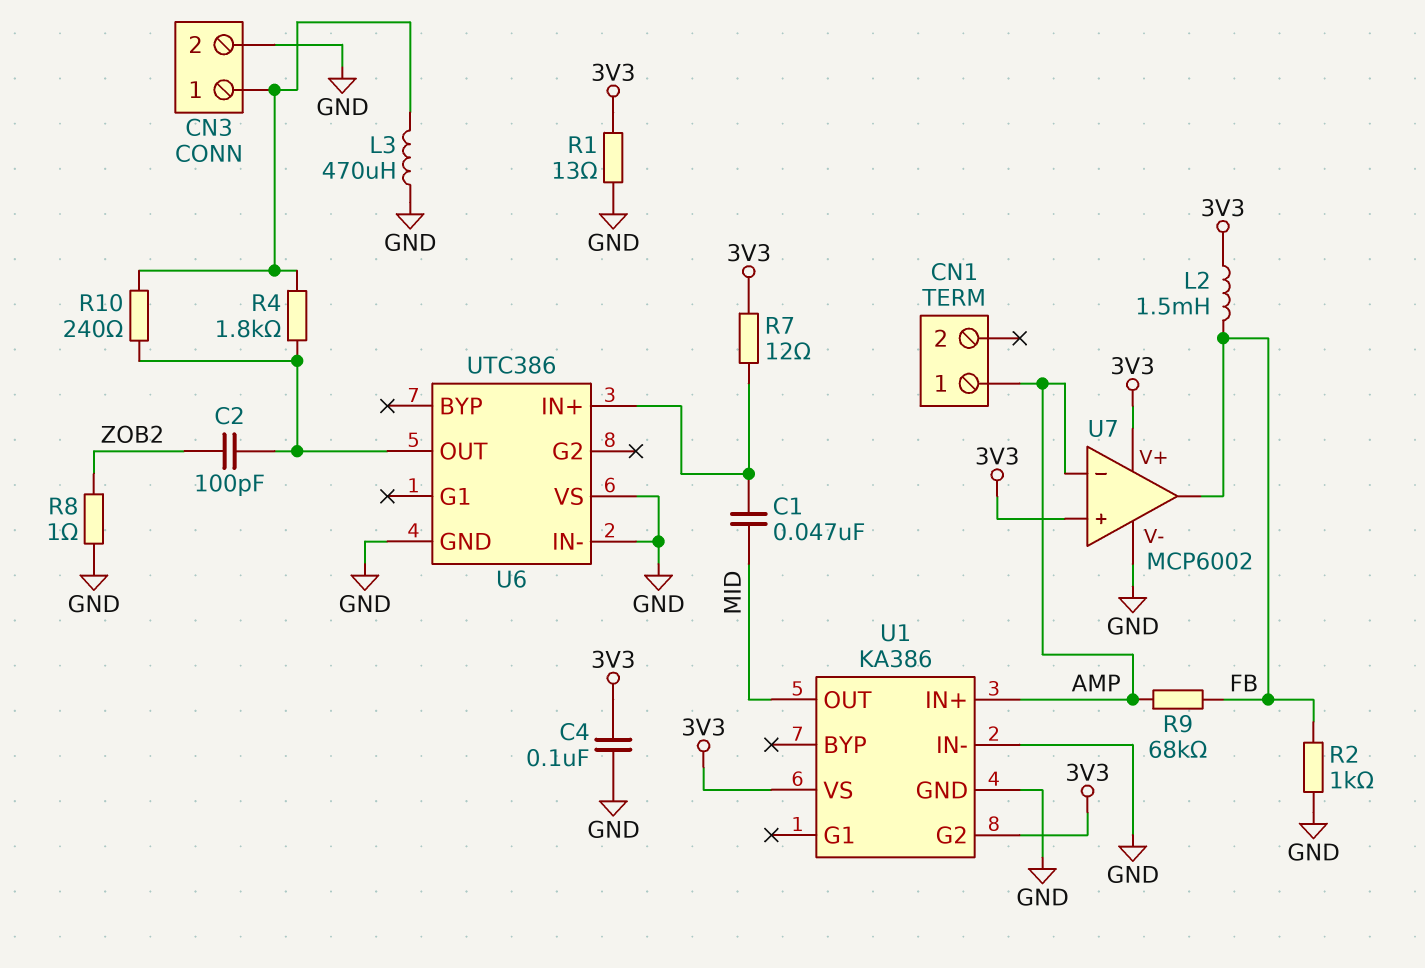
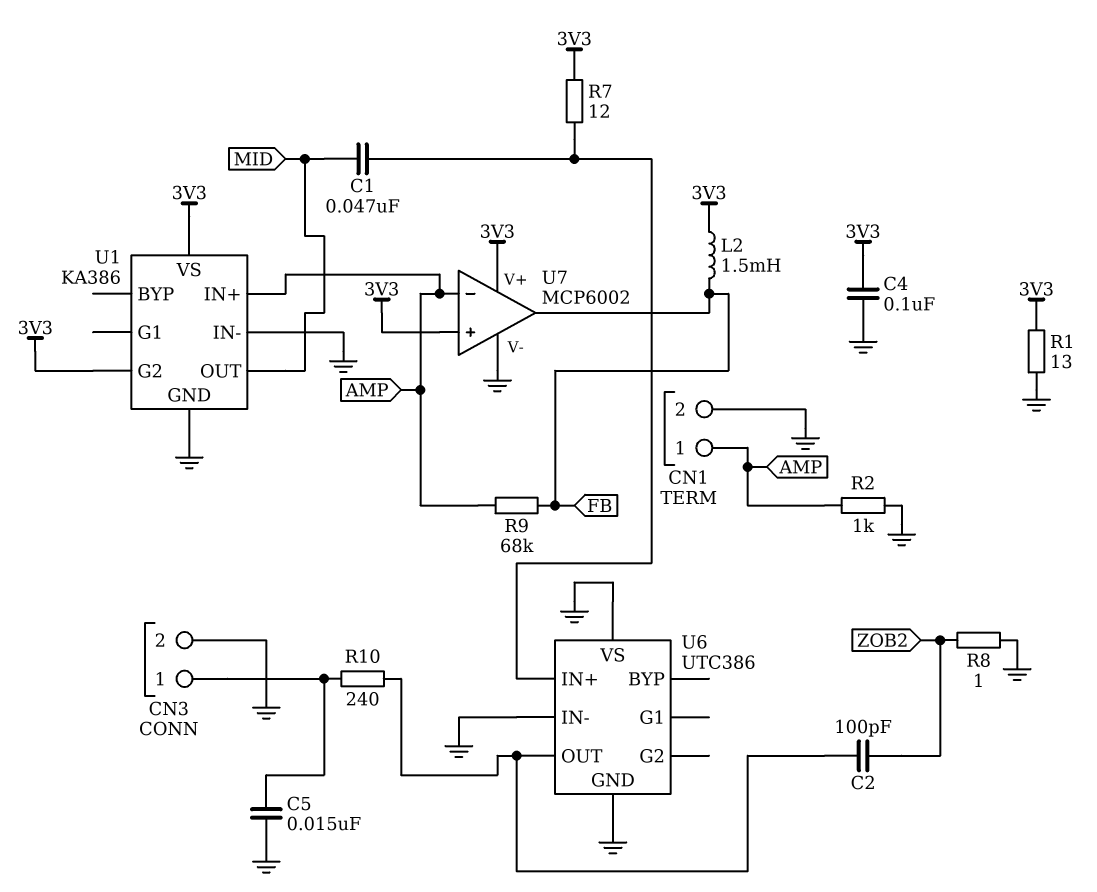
C5: none -> 15nF (CN3/1, GND)
CN1 pin 2: none -> GND
L3: 470uH (CN3/1, GND) -> none
R2: 1k (FB, GND) -> 1k (AMP, GND)
R4: 1.8k (CN3/1, U6/OUT) -> none

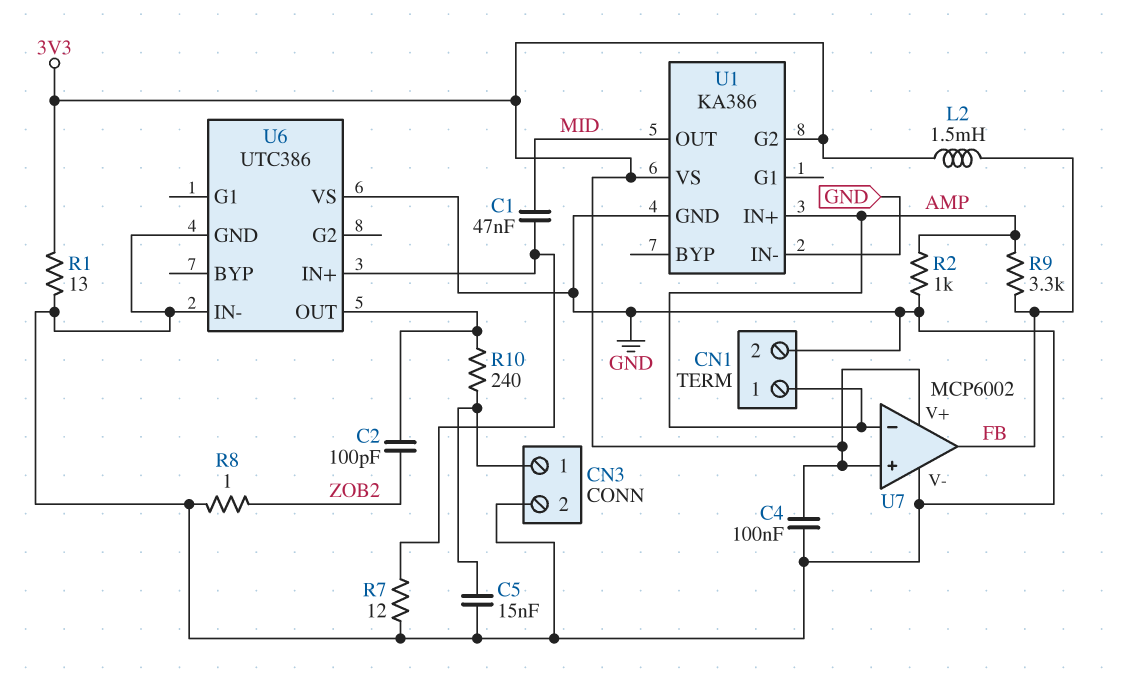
R7: 12 (3V3, U6/IN+) -> 12 (GND, U6/IN+)
R9: 68k (AMP, FB) -> 3.3k (AMP, FB)

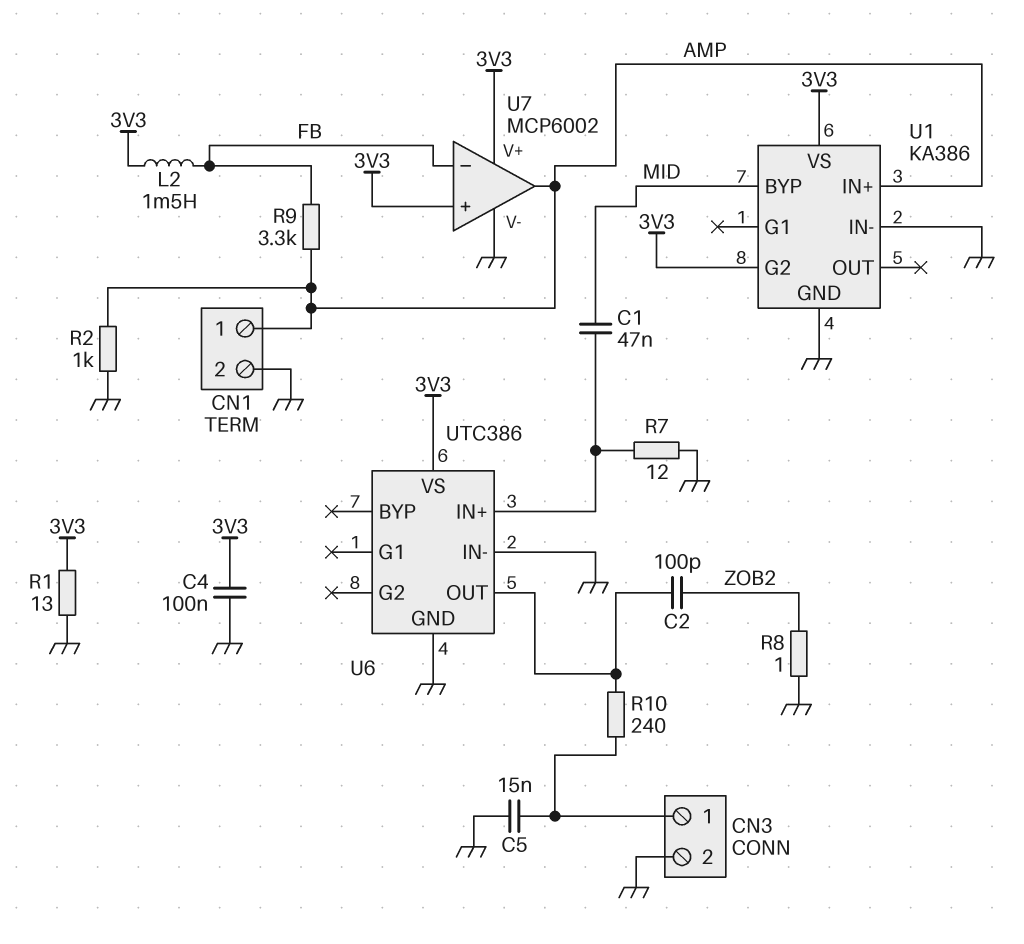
U1 pin BYP: none -> MID
U1 pin OUT: MID -> none
U6 pin VS: GND -> 3V3
U7 pin in-: AMP -> FB
U7 pin out: FB -> AMP

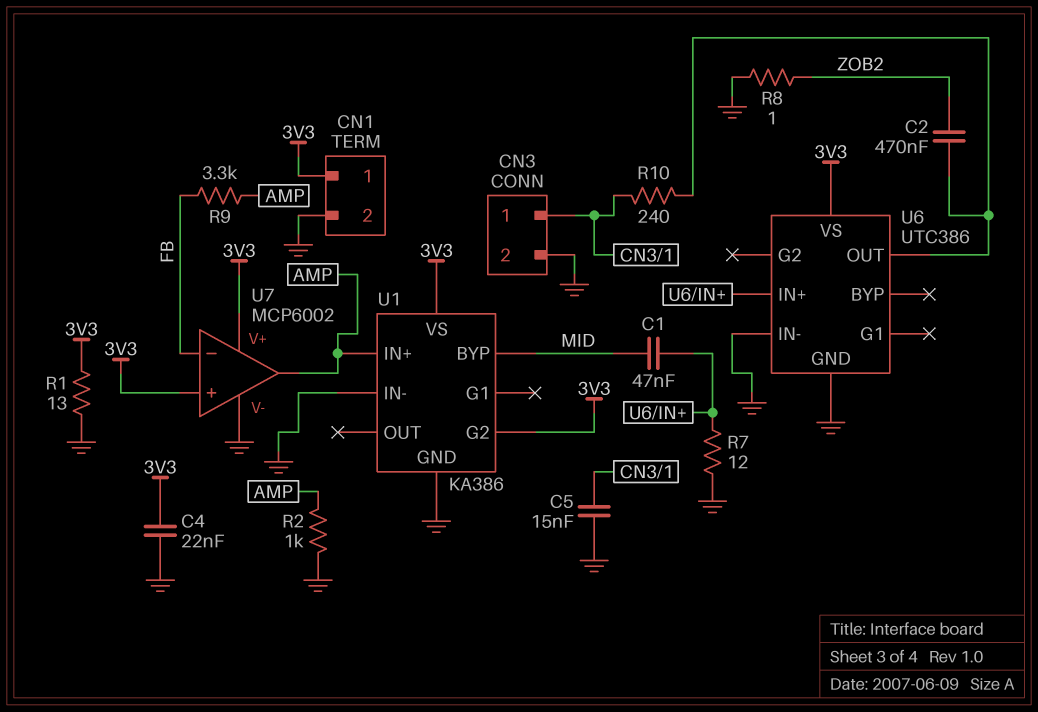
C2: 100pF (U6/OUT, ZOB2) -> 470nF (U6/OUT, ZOB2)
C4: 100nF (3V3, GND) -> 22nF (3V3, GND)
CN1 pin 1: AMP -> 3V3
L2: 1.5mH (3V3, FB) -> none

